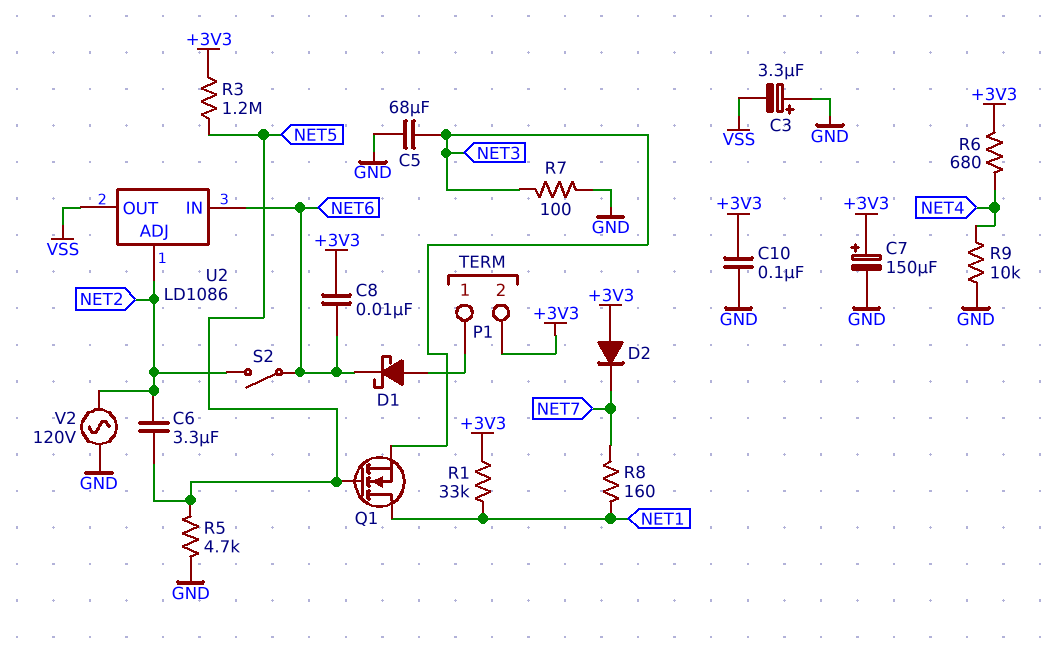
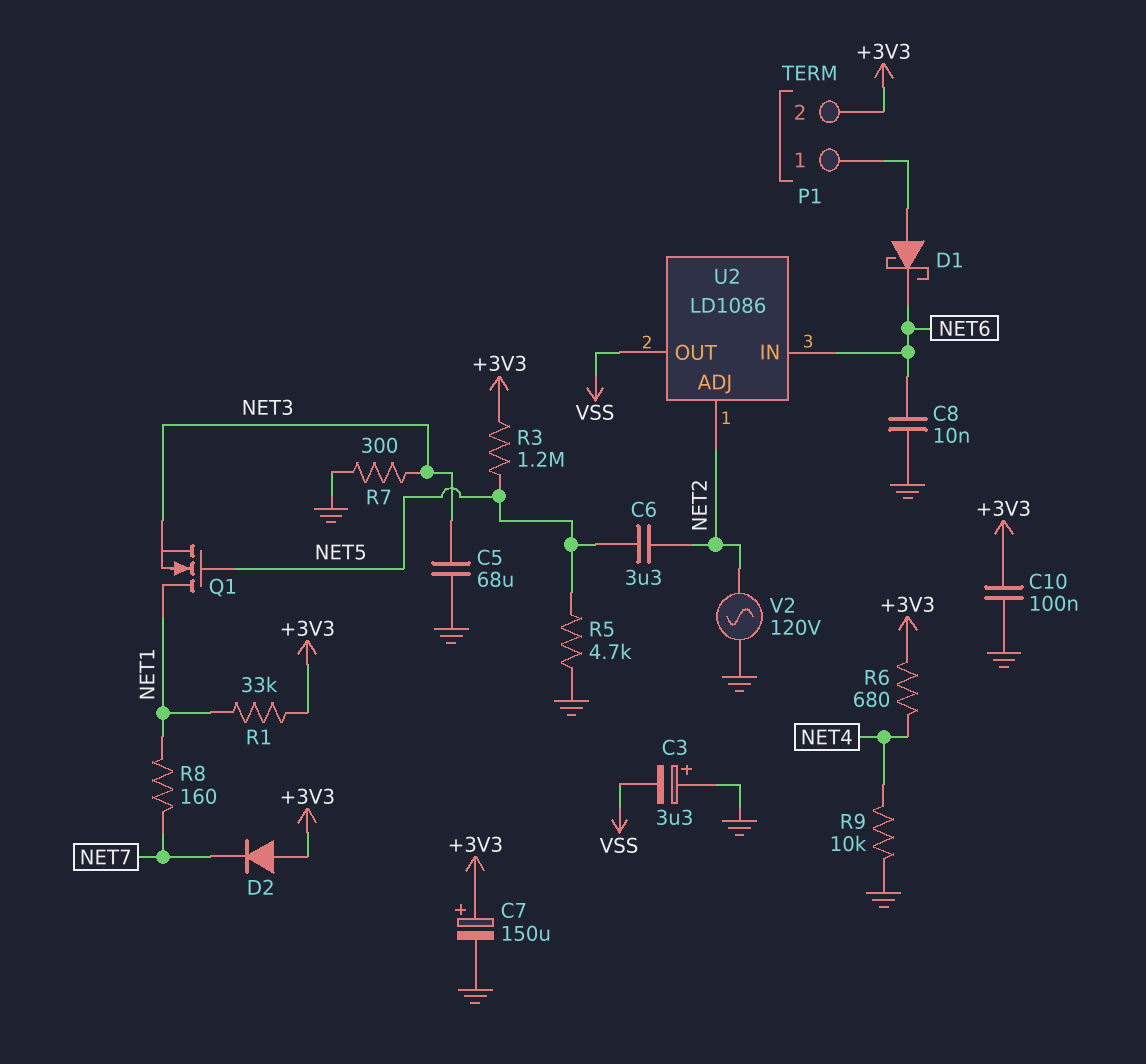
C8: 10nF (+3V3, NET6) -> 10nF (GND, NET6)
R7: 100 (GND, NET3) -> 300 (GND, NET3)
S2: switch (NET2, NET6) -> none

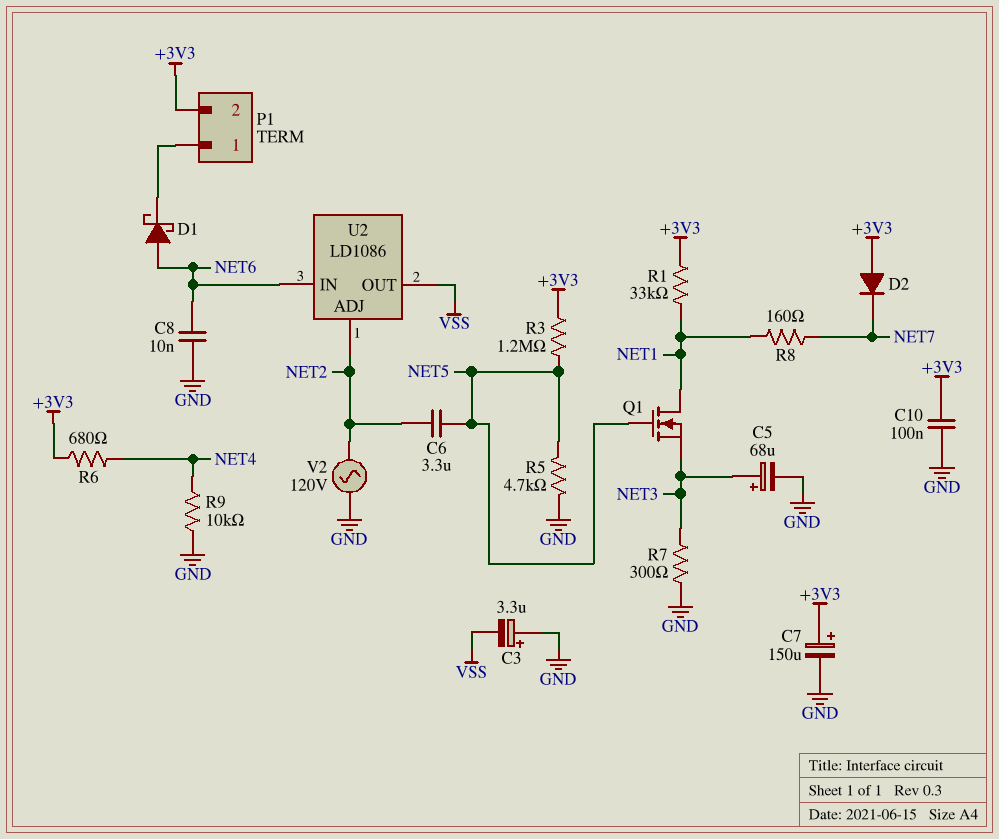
C5: 68uF (GND, NET3) -> 68uF (plus NET3, minus GND)
D1: schottky (A P1/1, K NET6) -> schottky (A NET6, K P1/1)

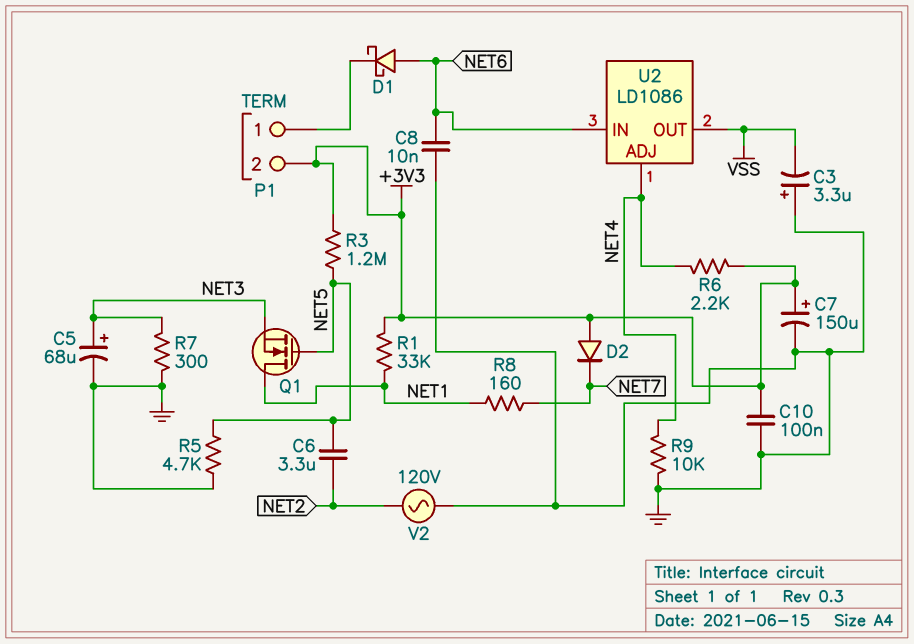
R6: 680 (+3V3, NET4) -> 2.2k (+3V3, NET4)
U2 pin ADJ: NET2 -> NET4

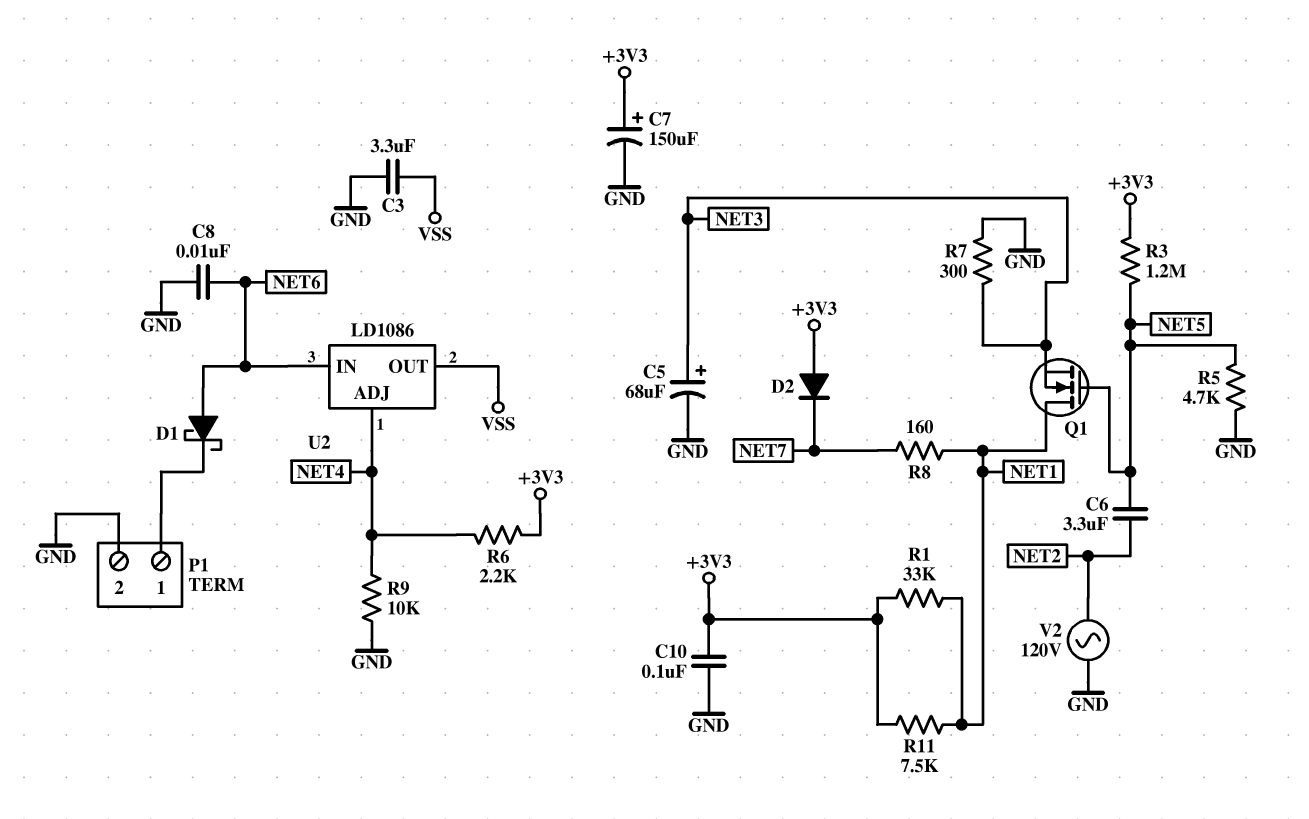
C3: 3.3uF (plus GND, minus VSS) -> 3.3uF (GND, VSS)
P1 pin 2: +3V3 -> GND
R11: none -> 7.5k (+3V3, NET1)

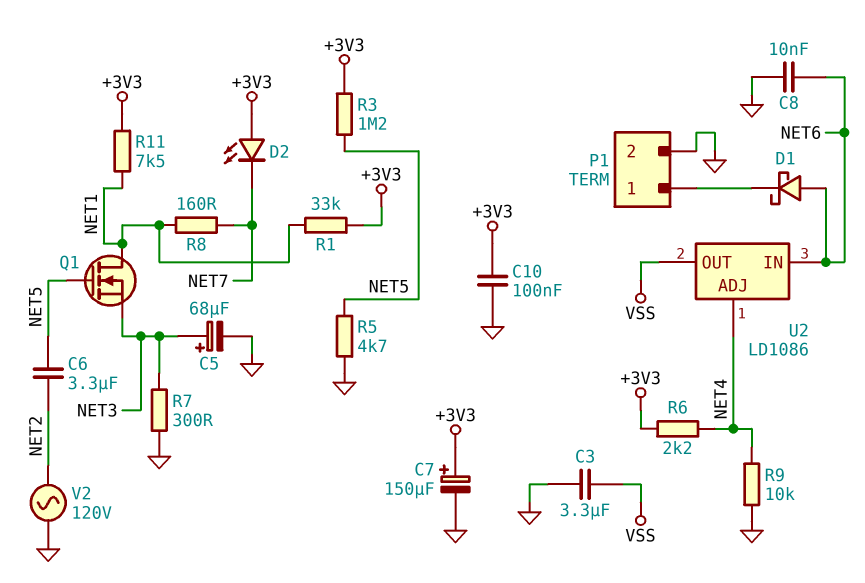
D2: diode (A +3V3, K NET7) -> LED (A +3V3, K NET7)

